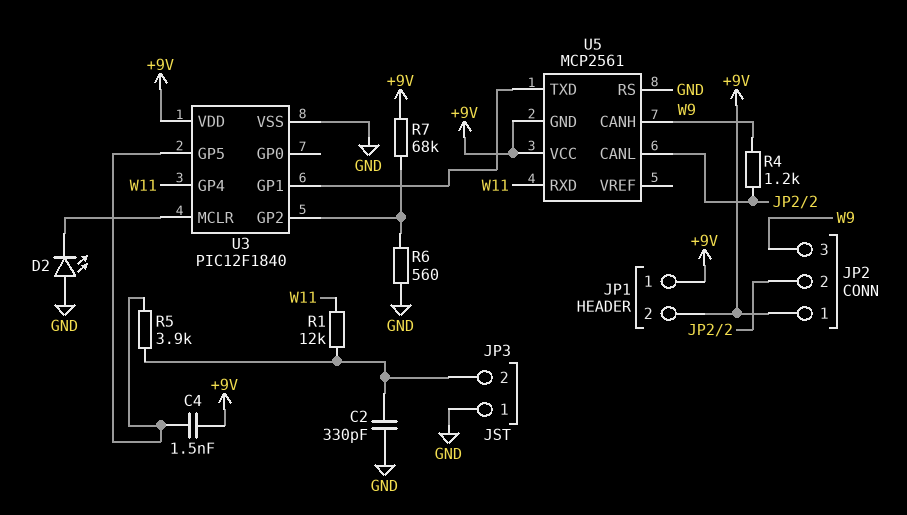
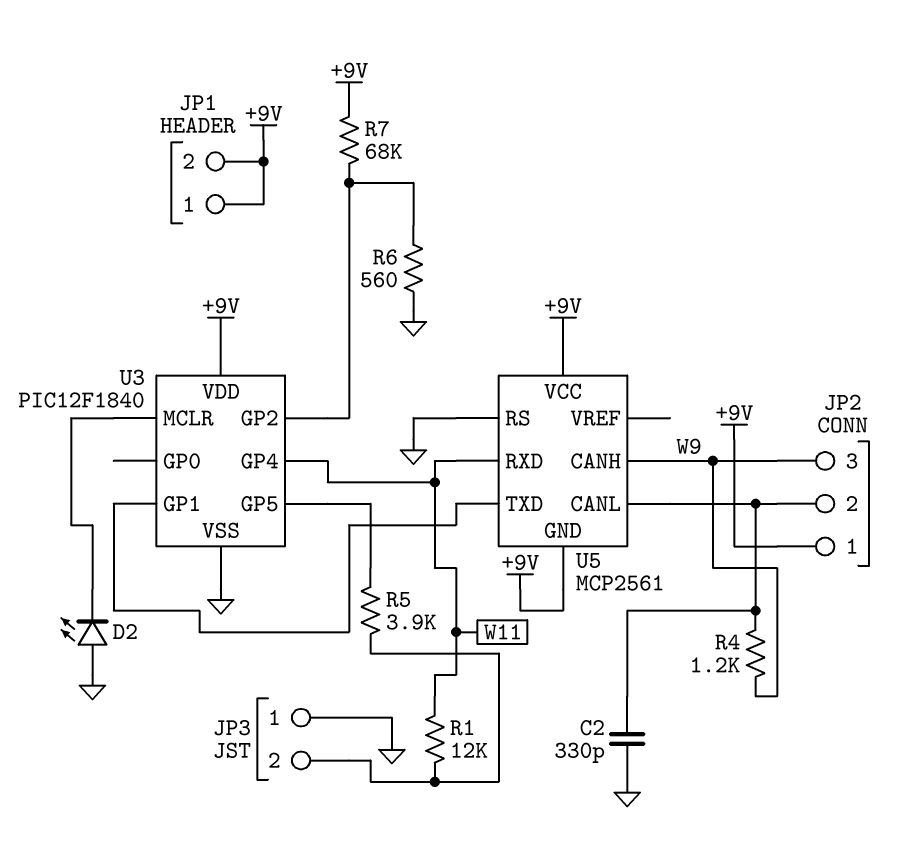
C2: 330pF (GND, JP3/2) -> 330pF (GND, JP2/2)
C4: 1.5nF (+9V, U3/GP5) -> none

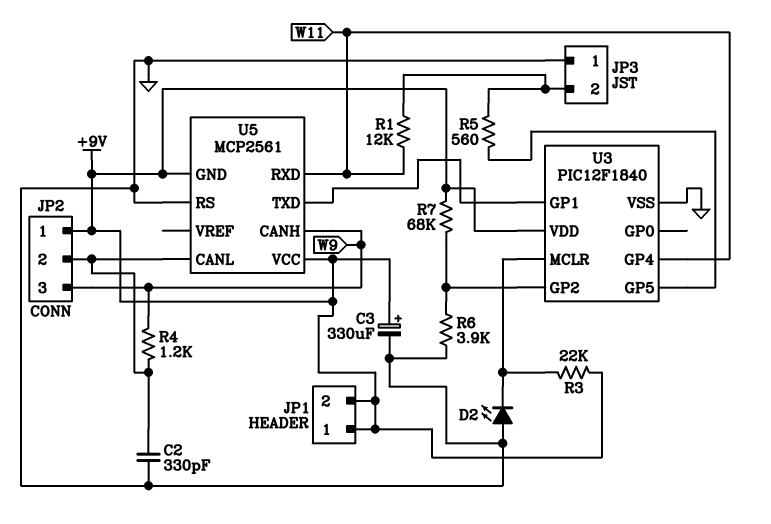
C3: none -> 330uF (plus +9V, minus GND)
R3: none -> 22k (+9V, U3/MCLR)
R5: 3.9k (JP3/2, U3/GP5) -> 560 (JP3/2, U3/GP5)
R6: 560 (GND, U3/GP2) -> 3.9k (GND, U3/GP2)

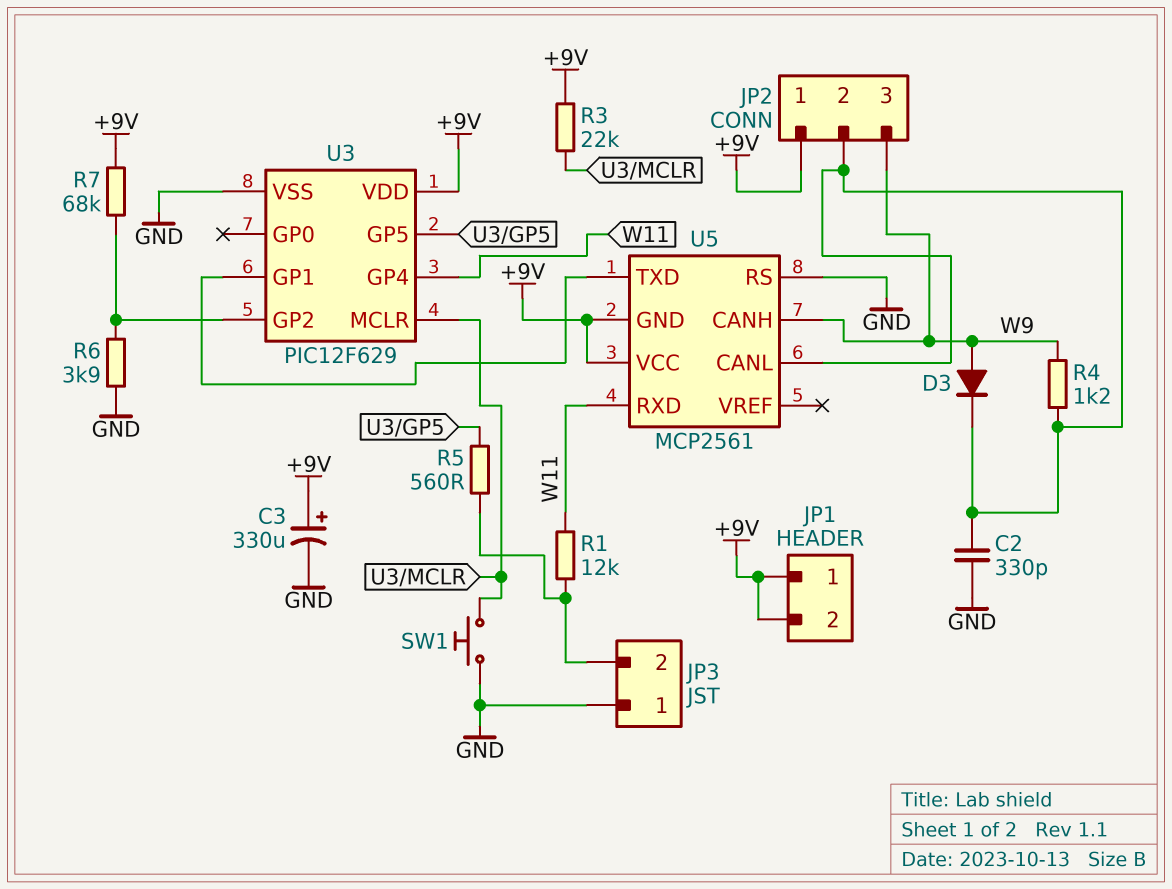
D2: LED (A GND, K U3/MCLR) -> none
D3: none -> diode (A W9, K JP2/2)
SW1: none -> button (GND, U3/MCLR)
U3: PIC12F1840 -> PIC12F629

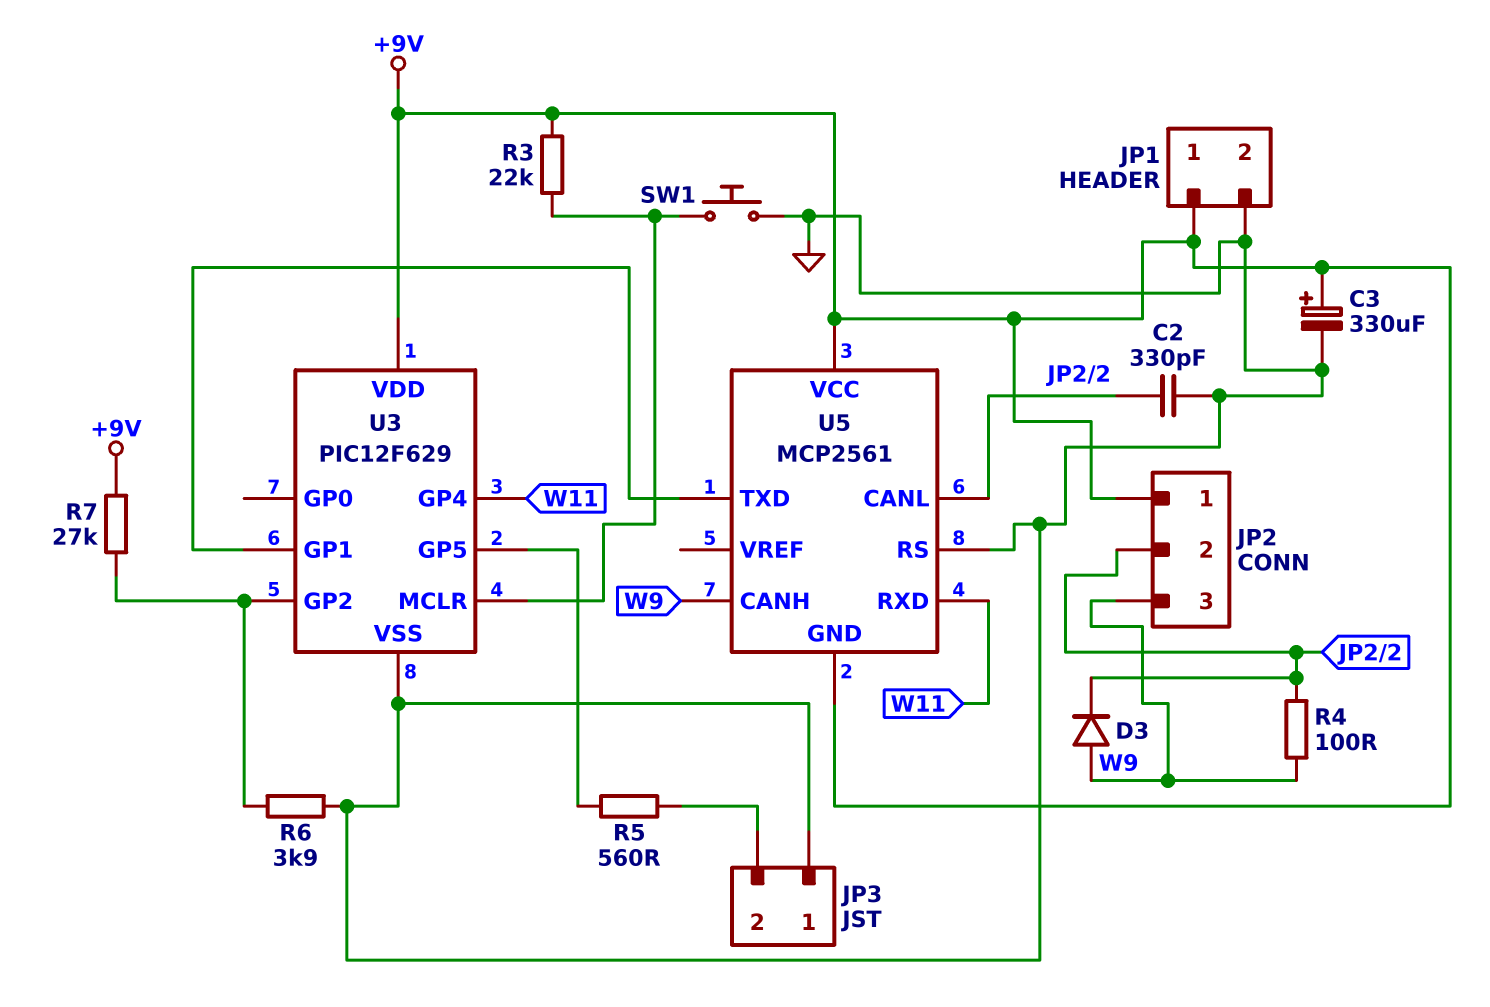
JP1 pin 2: +9V -> GND
R1: 12k (JP3/2, W11) -> none
R4: 1.2k (JP2/2, W9) -> 100 (JP2/2, W9)
R7: 68k (+9V, U3/GP2) -> 27k (+9V, U3/GP2)

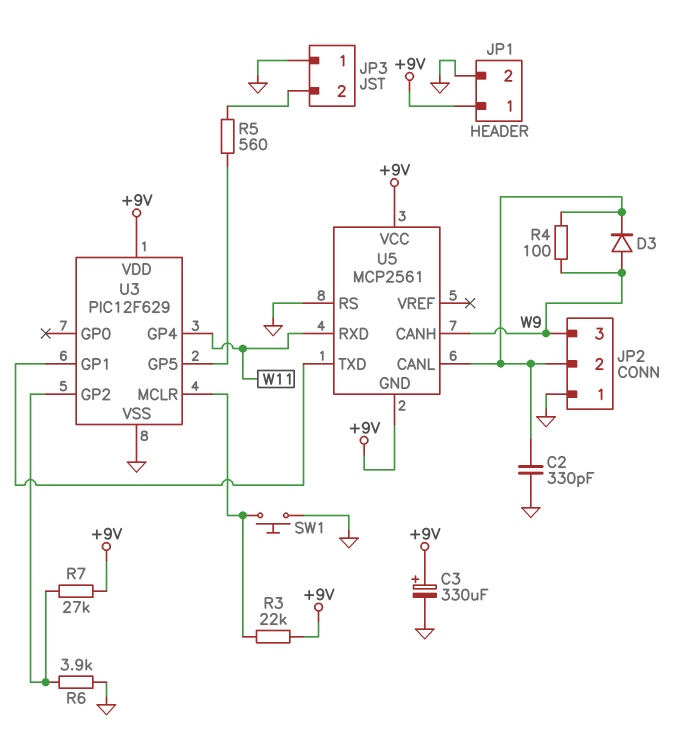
JP2 pin 1: +9V -> GND

